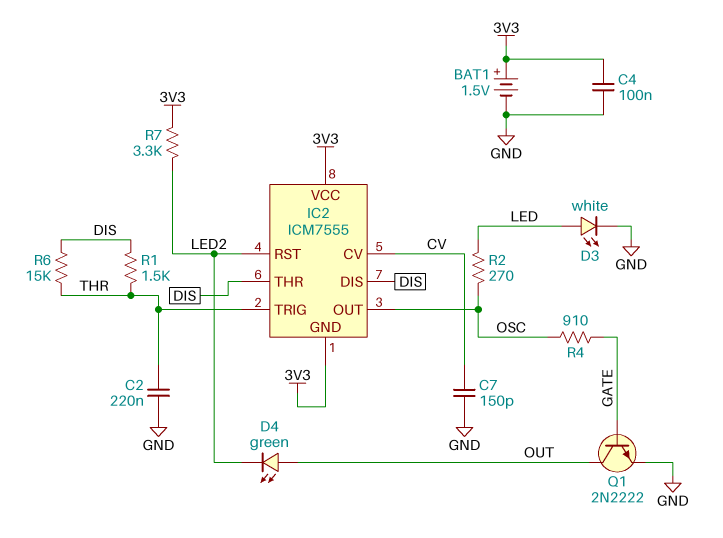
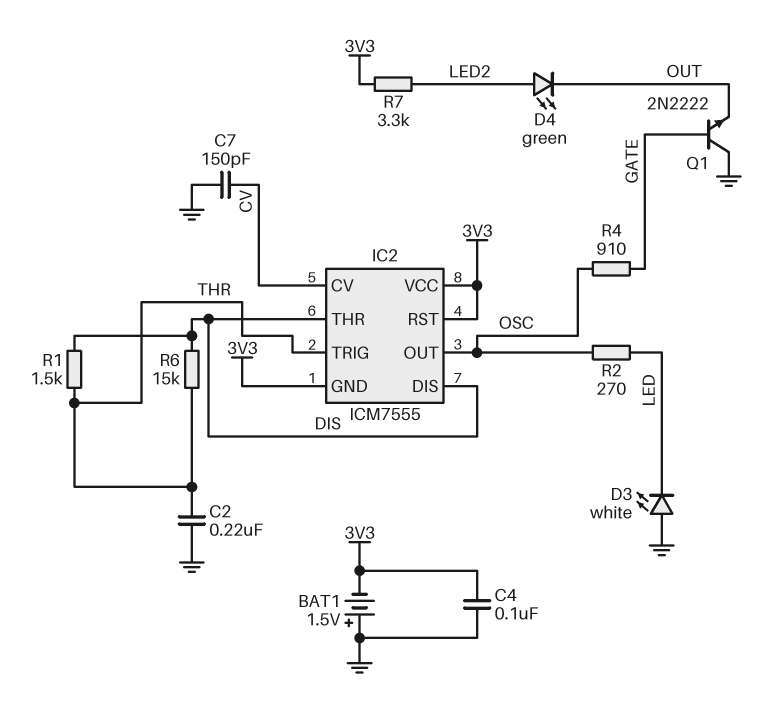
BAT1: 1.5V (plus 3V3, minus GND) -> 1.5V (plus GND, minus 3V3)
D3: LED white (A LED, K GND) -> LED white (A GND, K LED)
D4: LED green (A OUT, K LED2) -> LED green (A LED2, K OUT)
IC2 pin RST: LED2 -> 3V3
Q1: NPN 2N2222 (B GATE, C OUT, E GND) -> NPN 2N2222 (B GATE, C GND, E OUT)

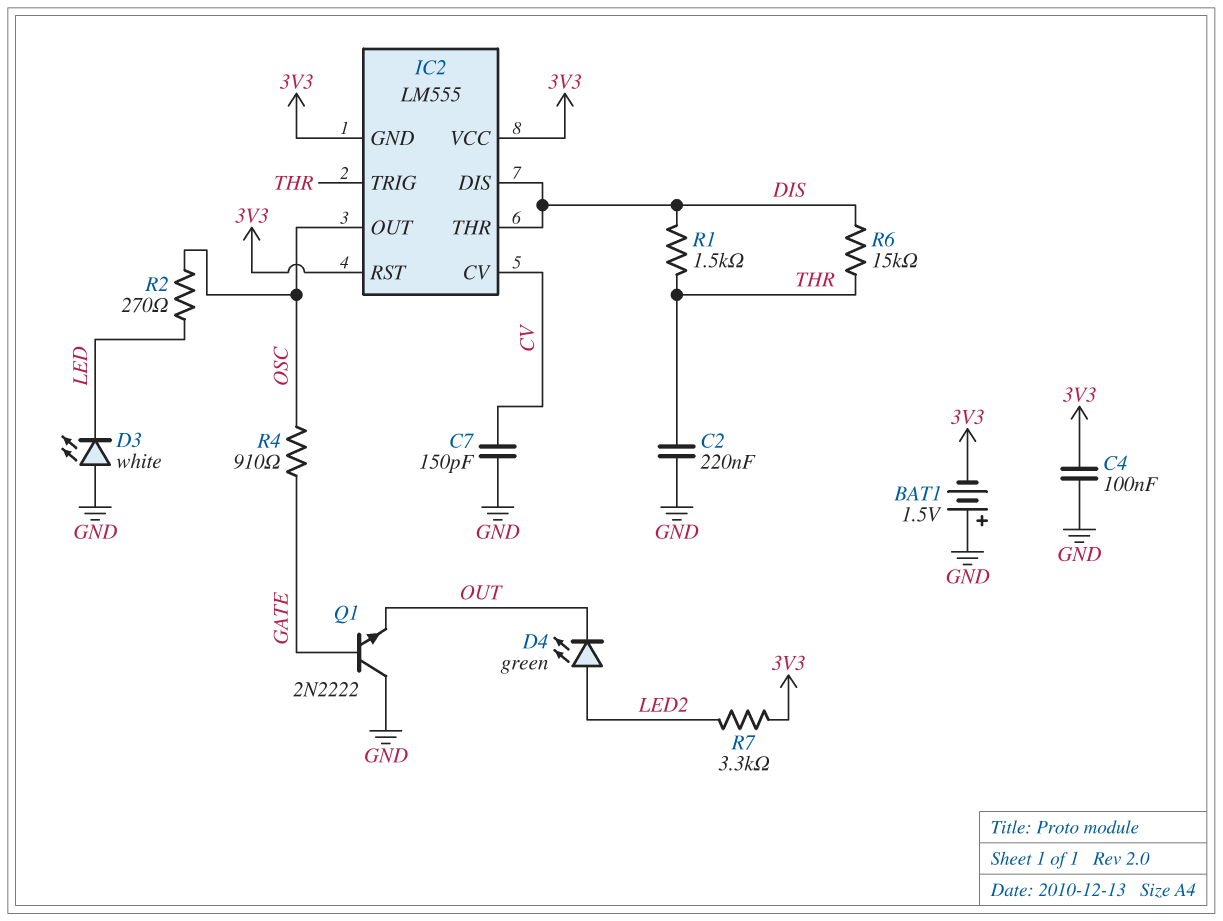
IC2: ICM7555 -> LM555

